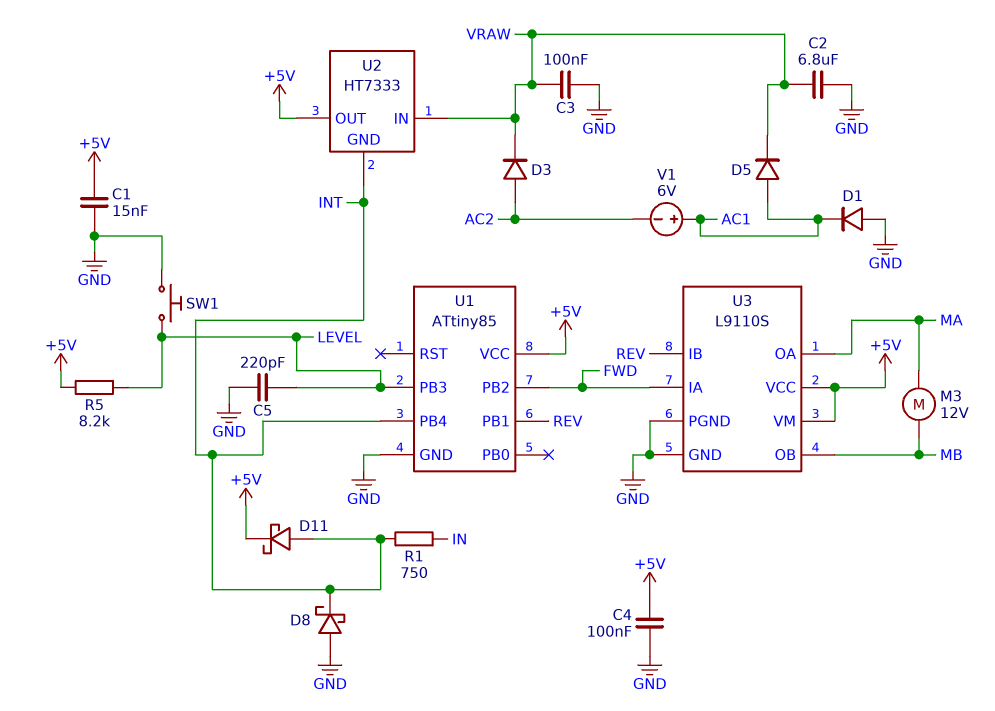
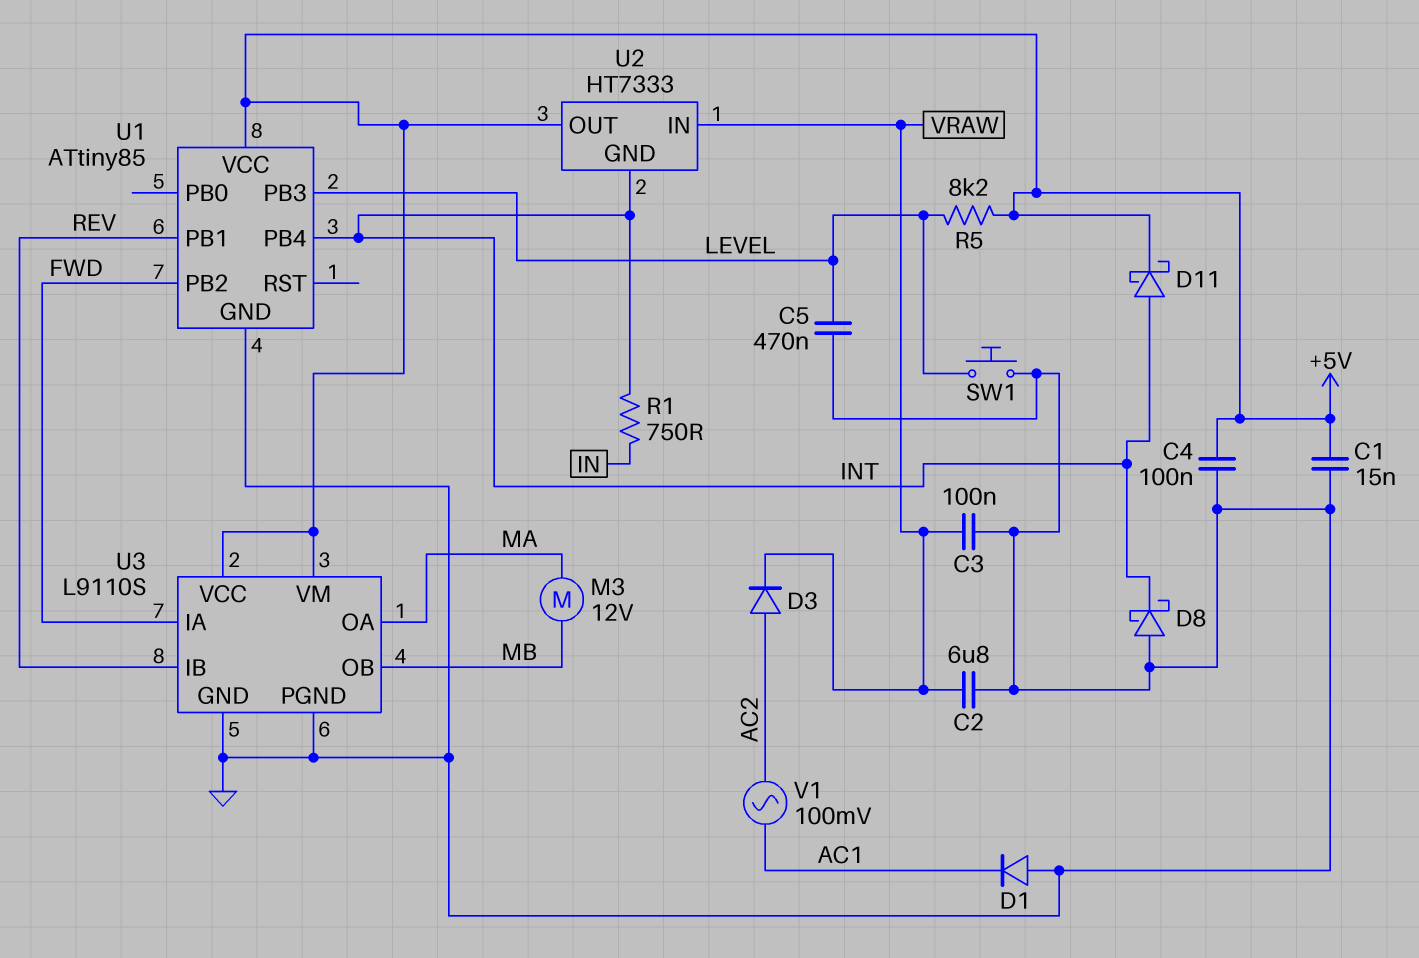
C5: 220pF (GND, LEVEL) -> 470nF (GND, LEVEL)
D5: diode (A AC1, K VRAW) -> none
V1: 6V (plus AC1, minus AC2) -> AC 100mV (AC1, AC2)

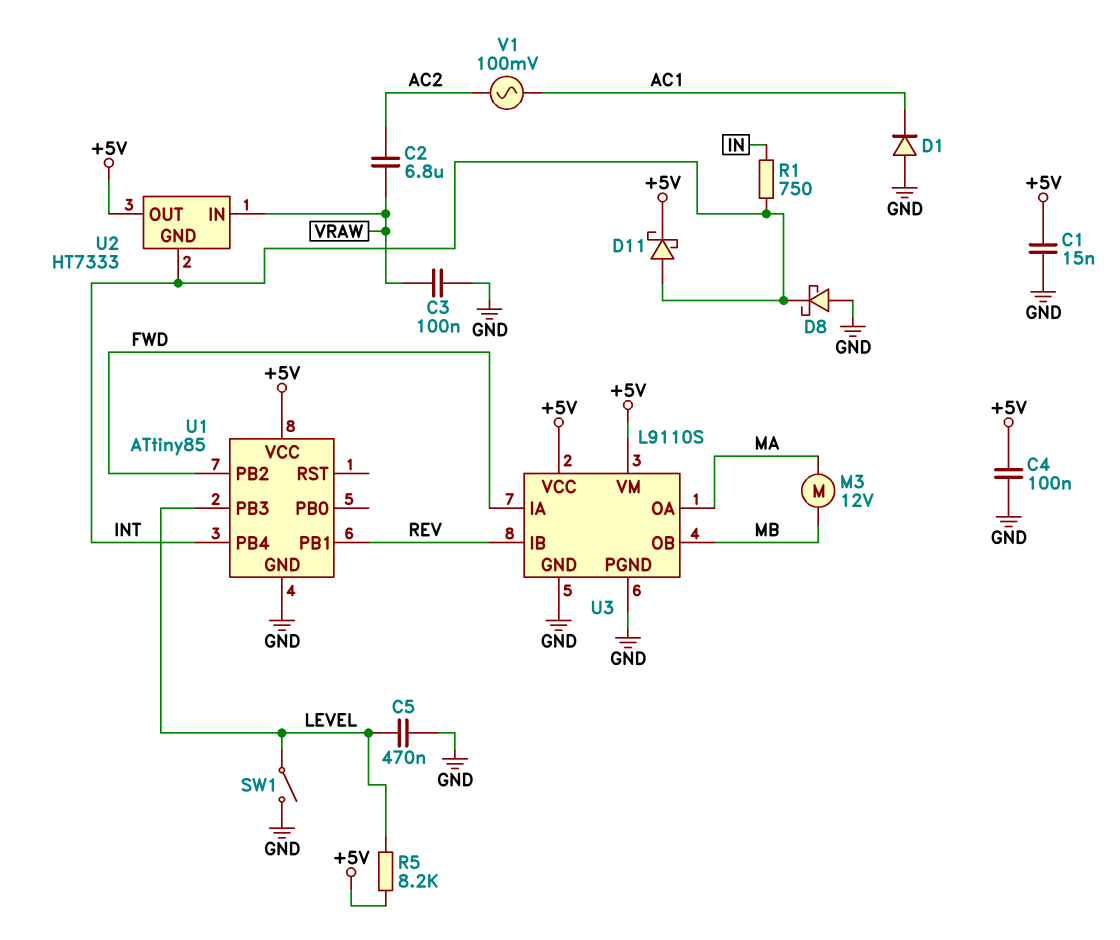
C2: 6.8uF (GND, VRAW) -> 6.8uF (AC2, VRAW)
D3: diode (A AC2, K VRAW) -> none
SW1: button (GND, LEVEL) -> switch (GND, LEVEL)

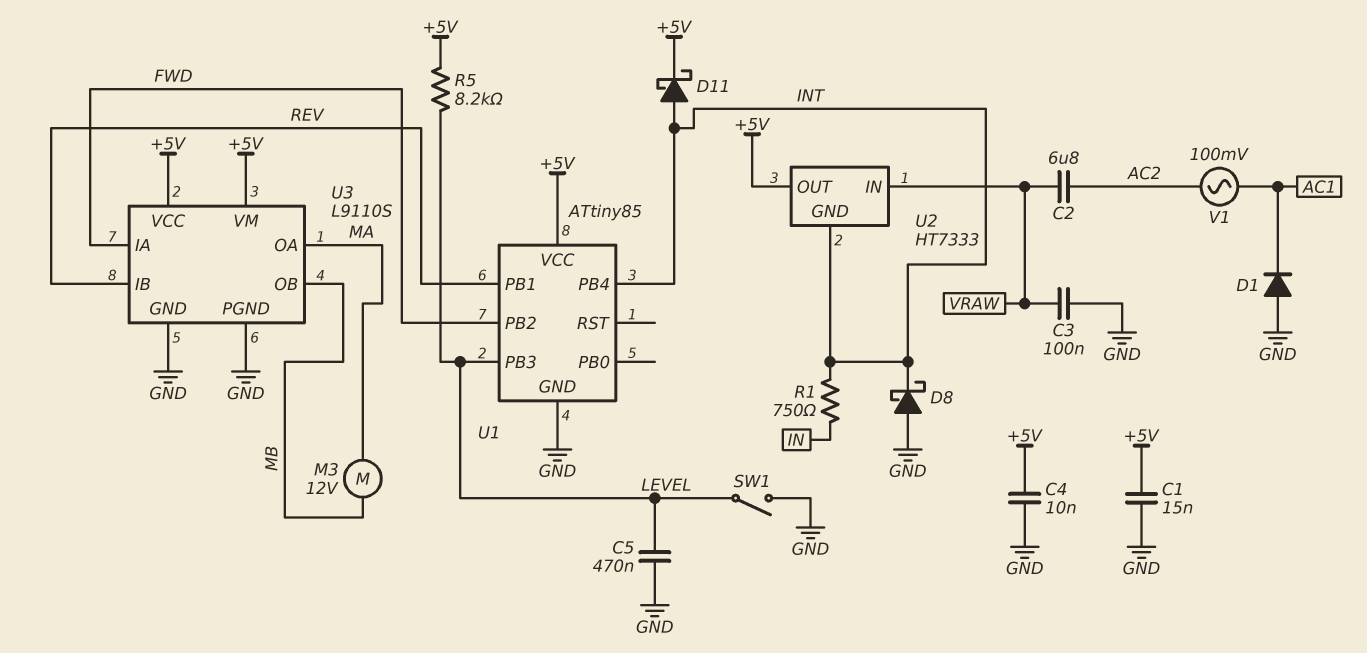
C4: 100nF (+5V, GND) -> 10nF (+5V, GND)

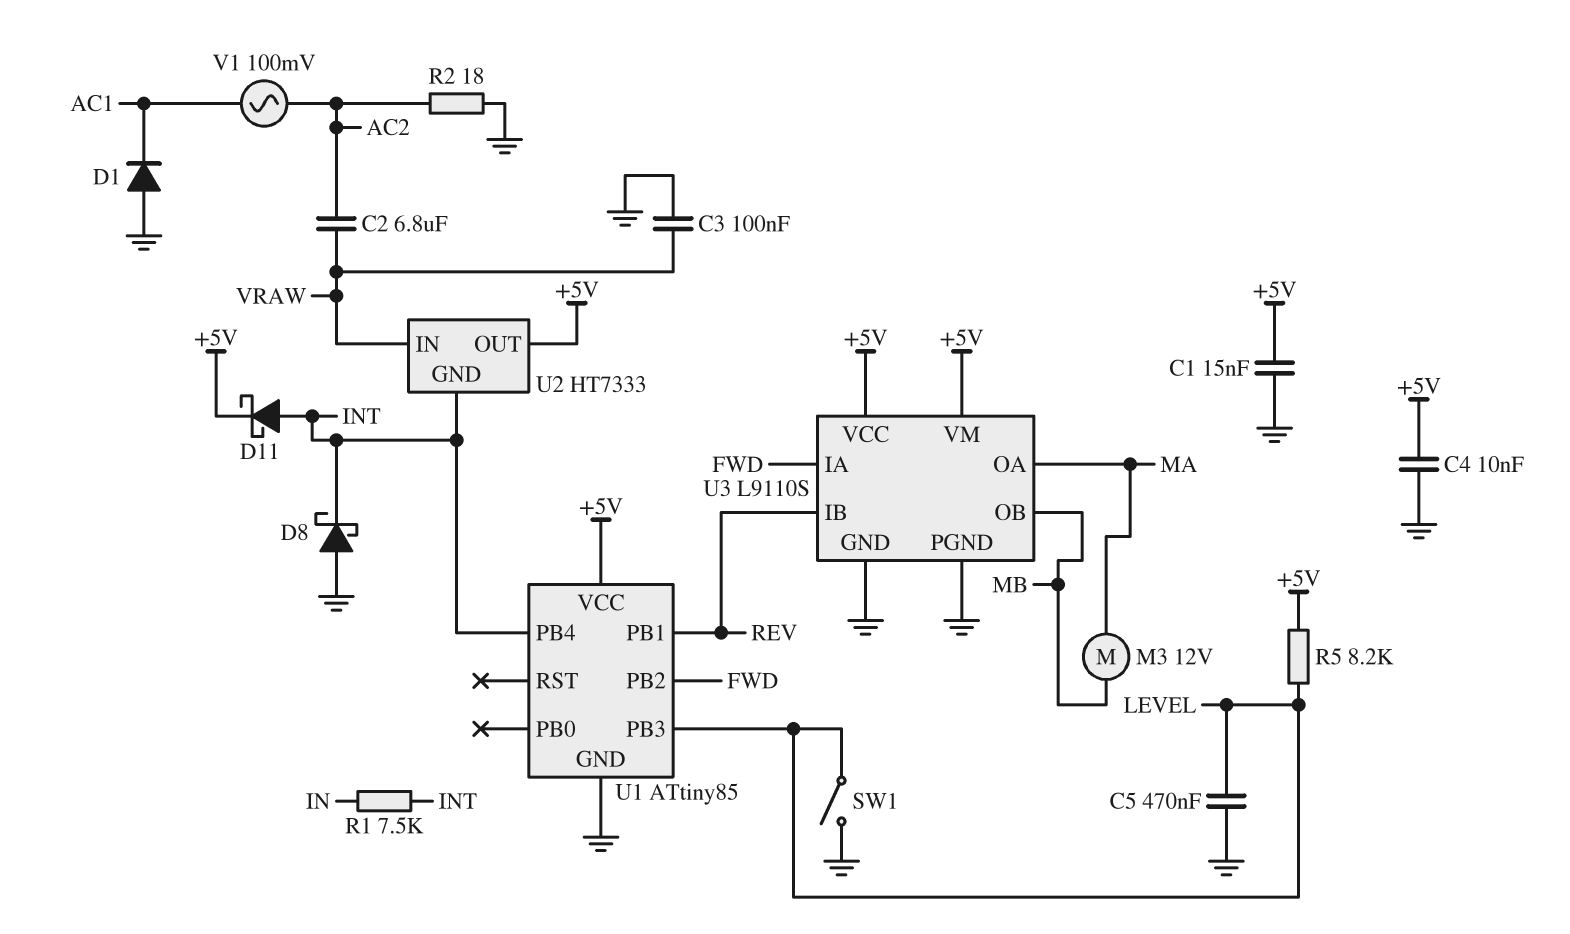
R1: 750 (IN, INT) -> 7.5k (IN, INT)
R2: none -> 18 (AC2, GND)

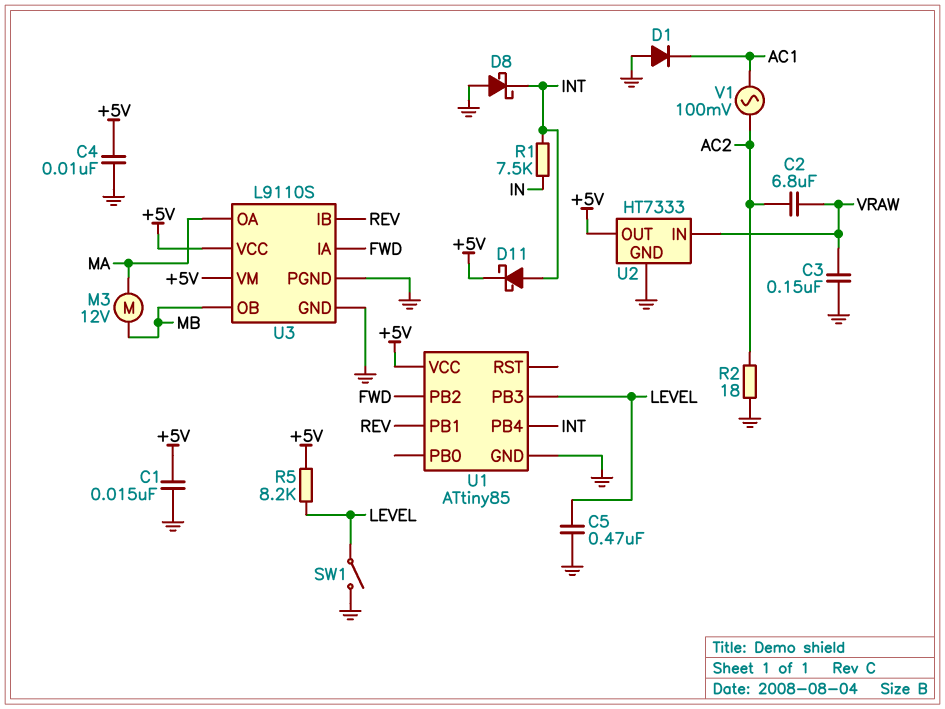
C3: 100nF (GND, VRAW) -> 150nF (GND, VRAW)
U2 pin GND: INT -> GND

